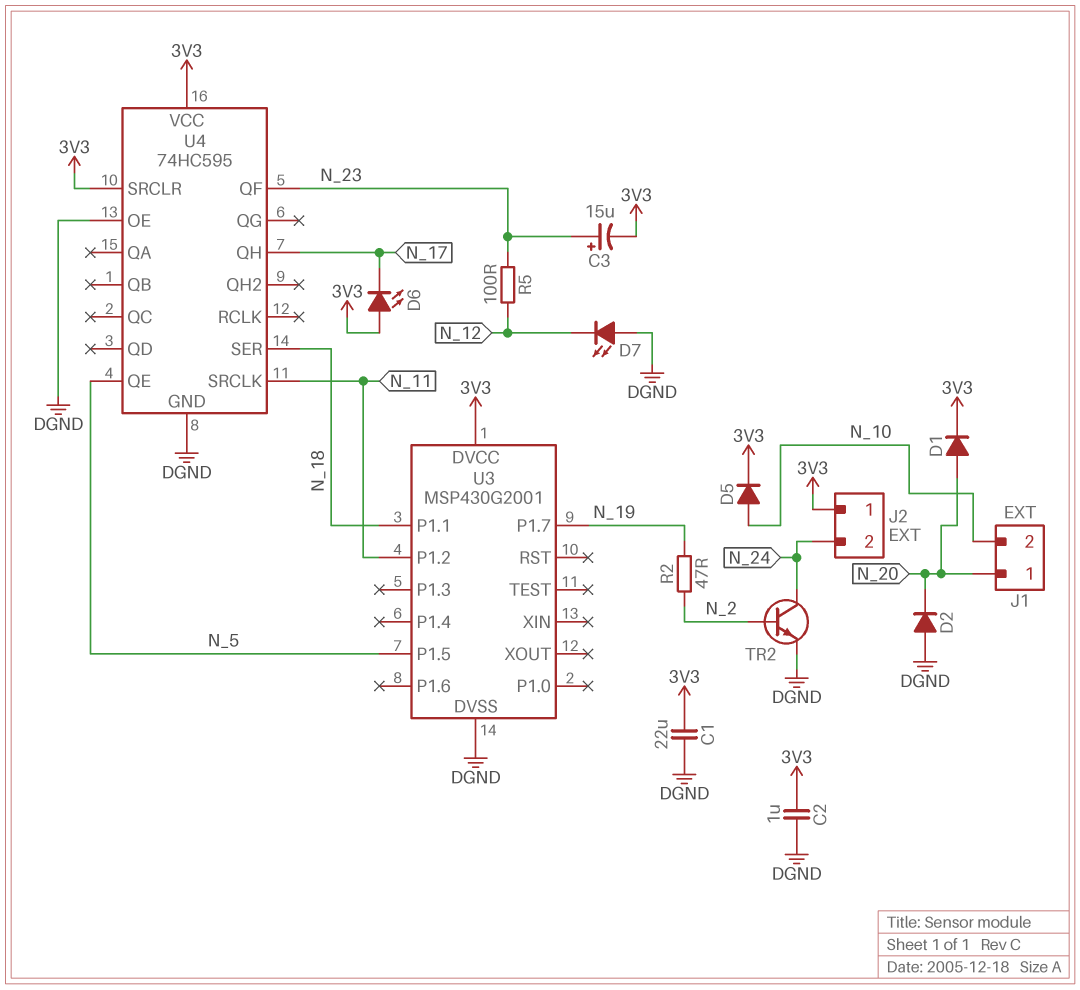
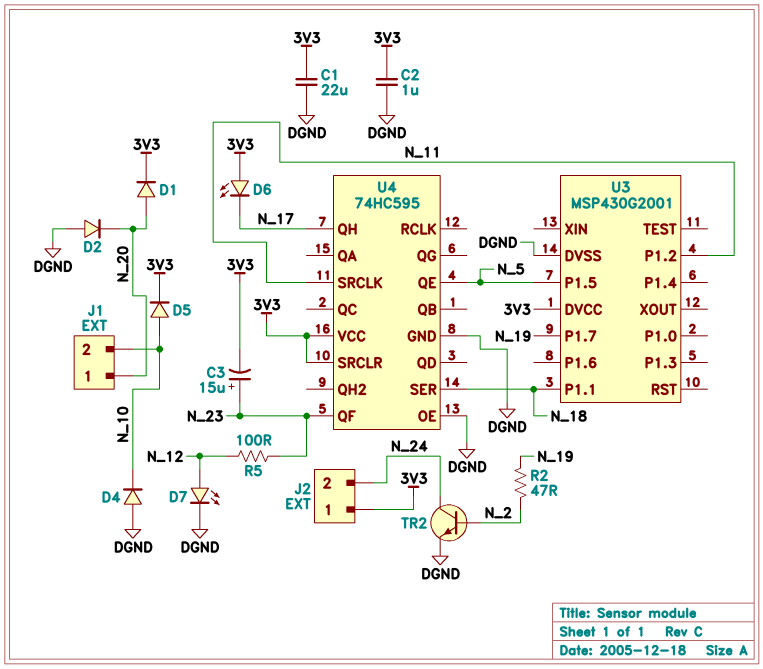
D4: none -> diode (A DGND, K N_10)
D7: LED (A DGND, K N_12) -> LED (A N_12, K DGND)

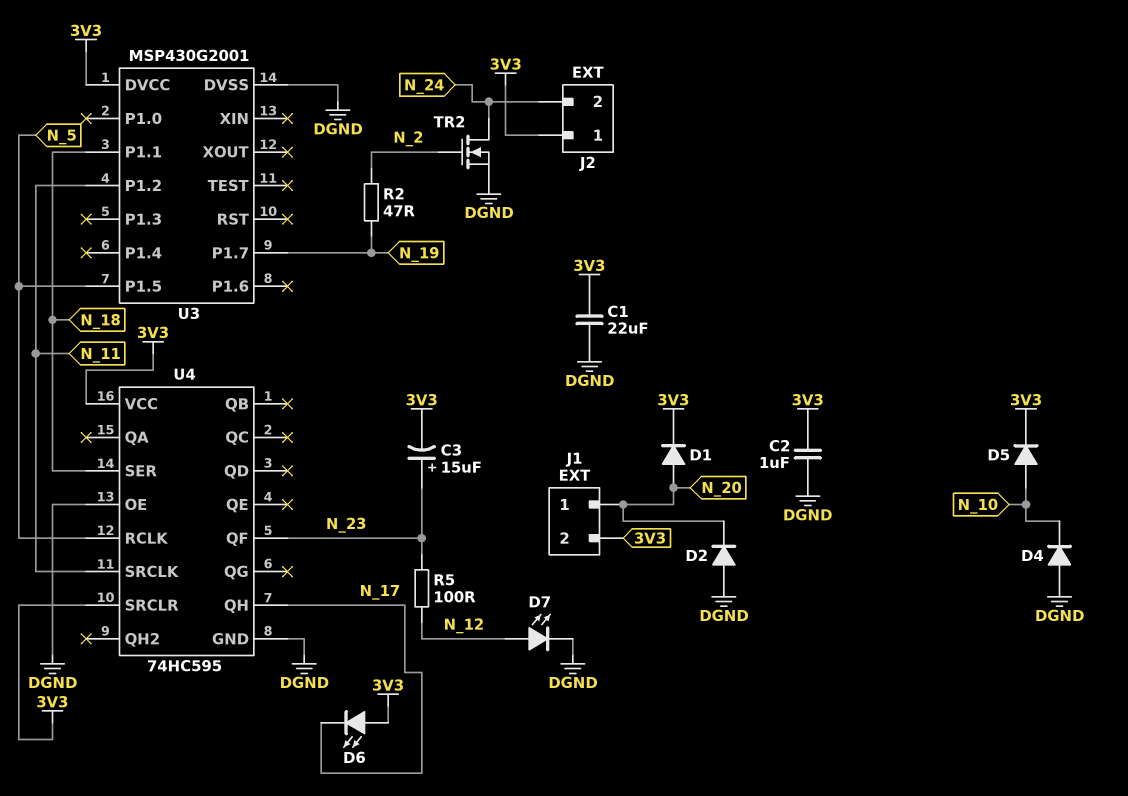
J1 pin 2: N_10 -> 3V3
TR2: NPN (B N_2, C N_24, E DGND) -> NMOS (G N_2, D N_24, S DGND)
U4 pin QE: N_5 -> none
U4 pin RCLK: none -> N_5

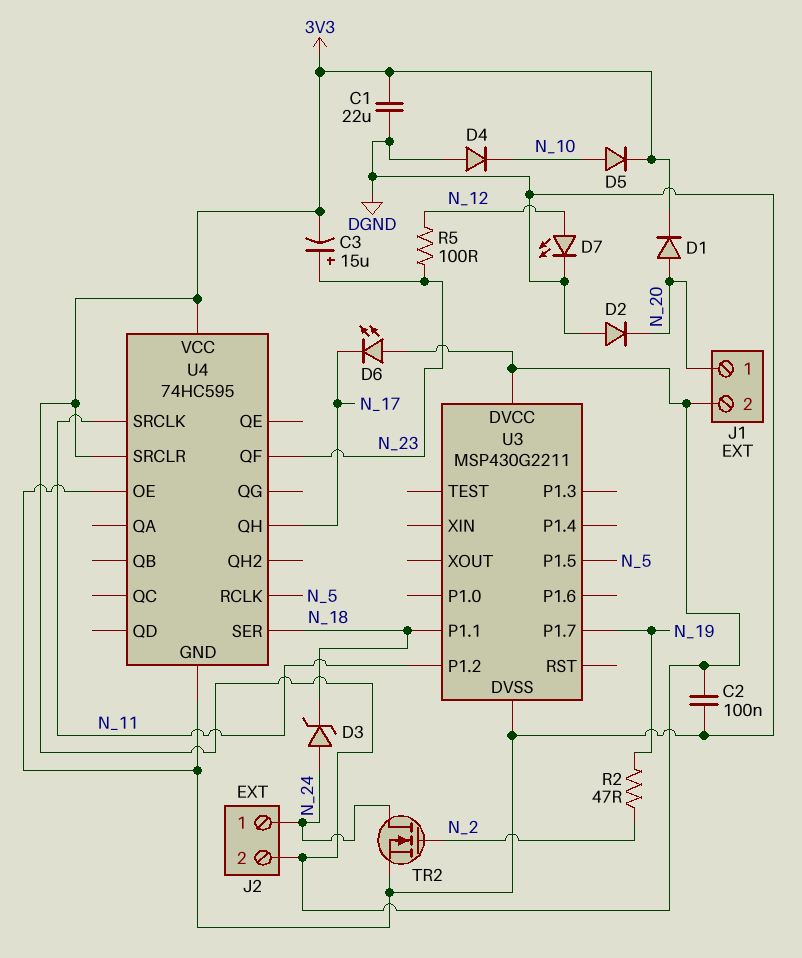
C2: 1uF (3V3, DGND) -> 100nF (3V3, DGND)
D3: none -> zener (A N_24, K N_18)
J2 pin 1: 3V3 -> N_24
J2 pin 2: N_24 -> 3V3
U3: MSP430G2001 -> MSP430G2211

